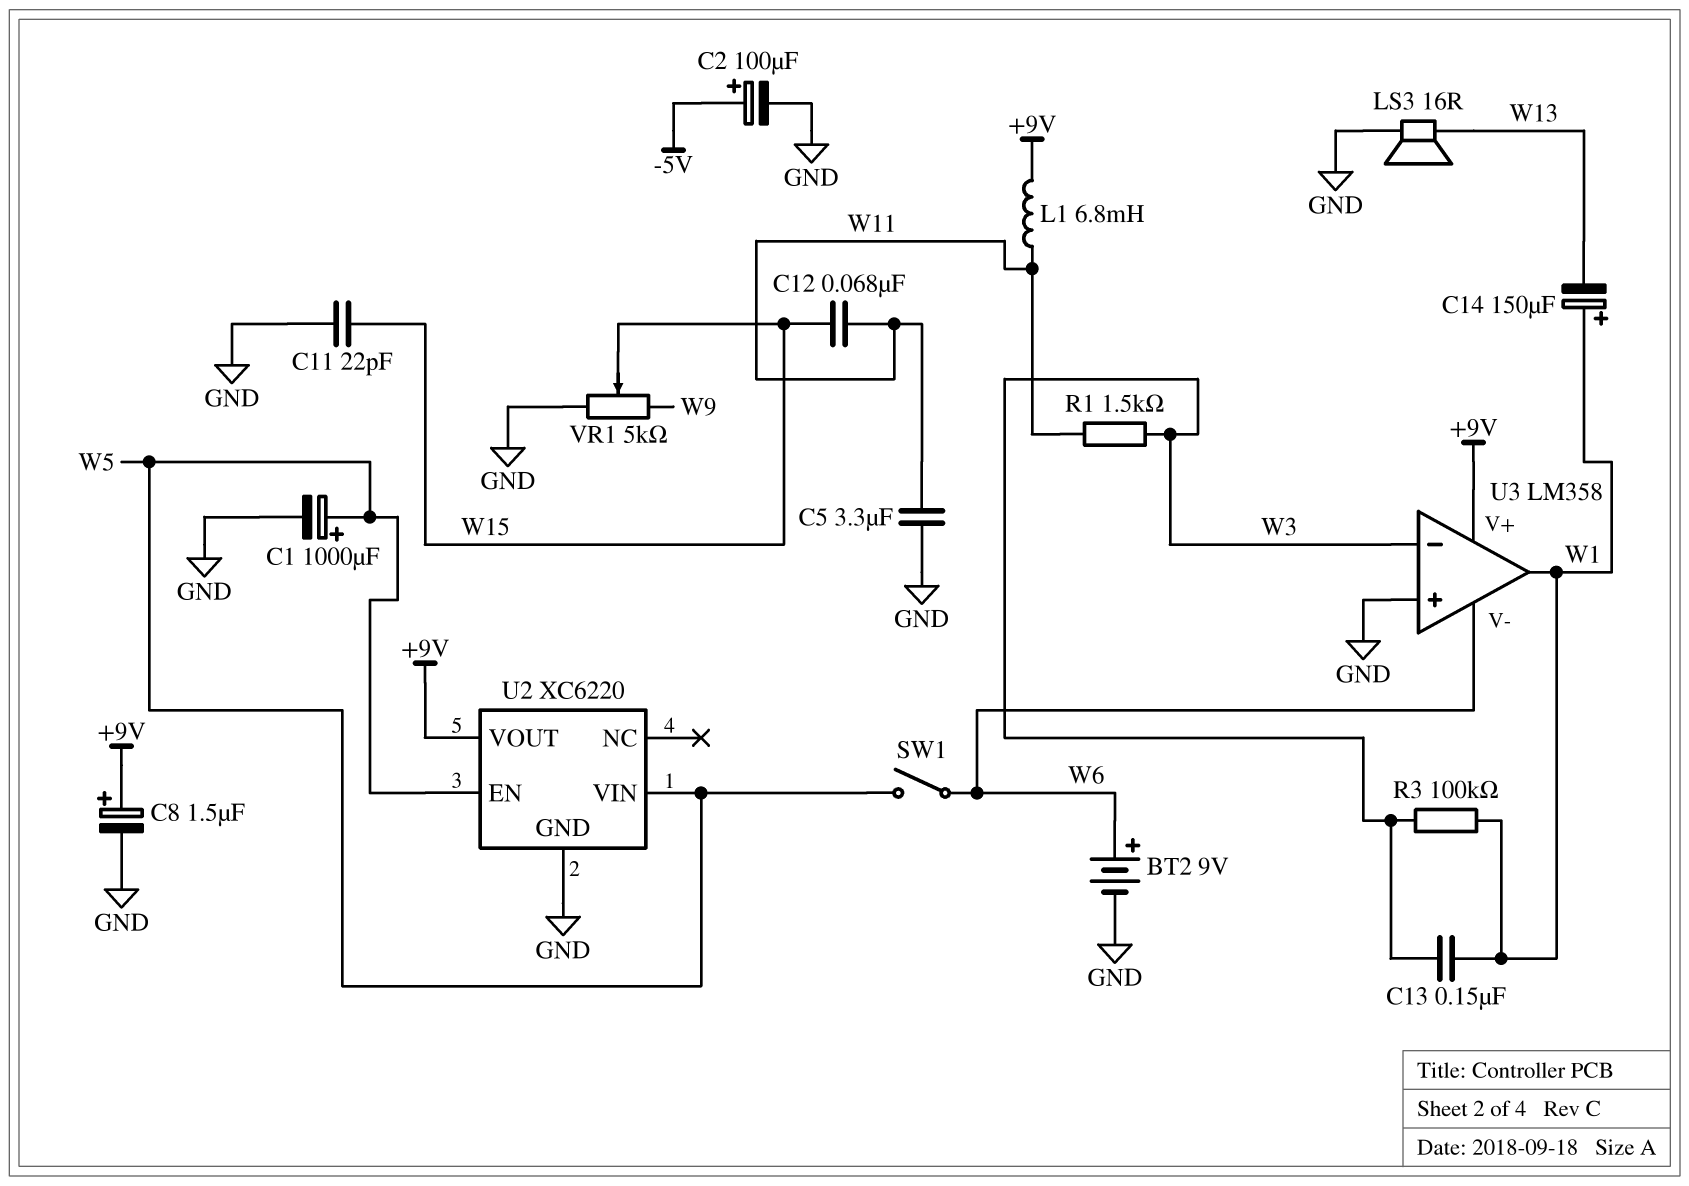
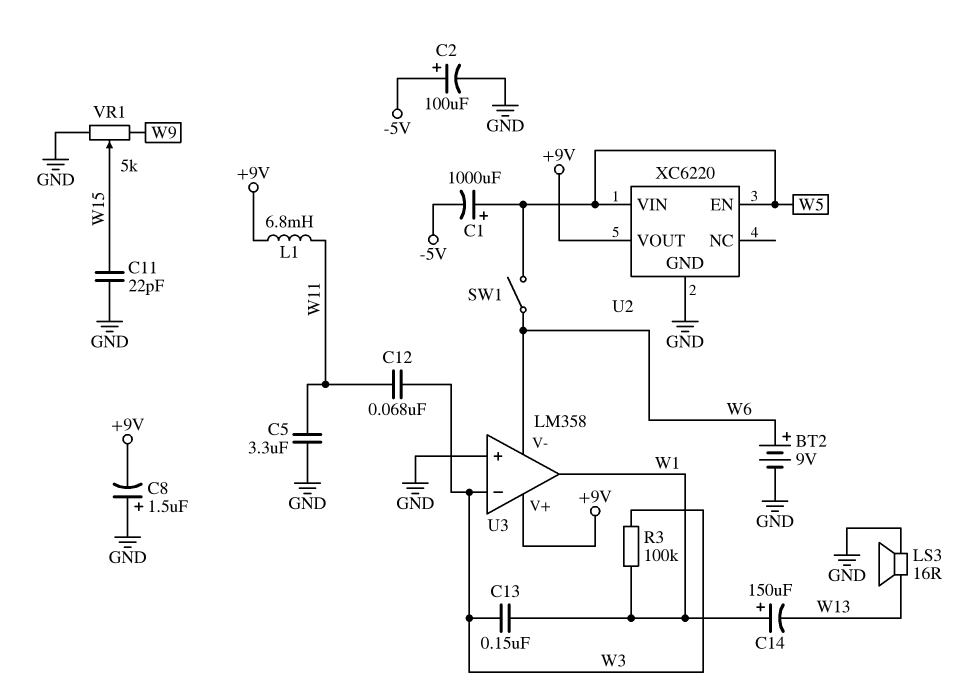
C1: 1000uF (plus W5, minus GND) -> 1000uF (plus W5, minus -5V)
C8: 1.5uF (plus +9V, minus GND) -> 1.5uF (plus GND, minus +9V)
C12: 68nF (W11, W15) -> 68nF (W3, W11)
R1: 1.5k (W3, W11) -> none

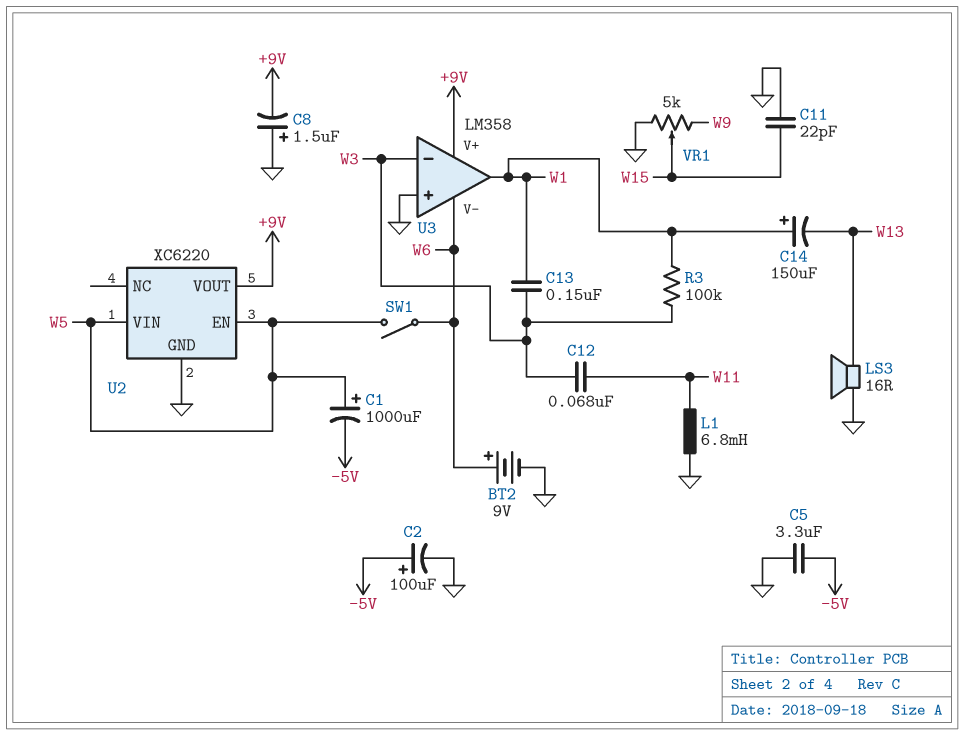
C5: 3.3uF (GND, W11) -> 3.3uF (-5V, GND)
L1: 6.8mH (+9V, W11) -> 6.8mH (GND, W11)

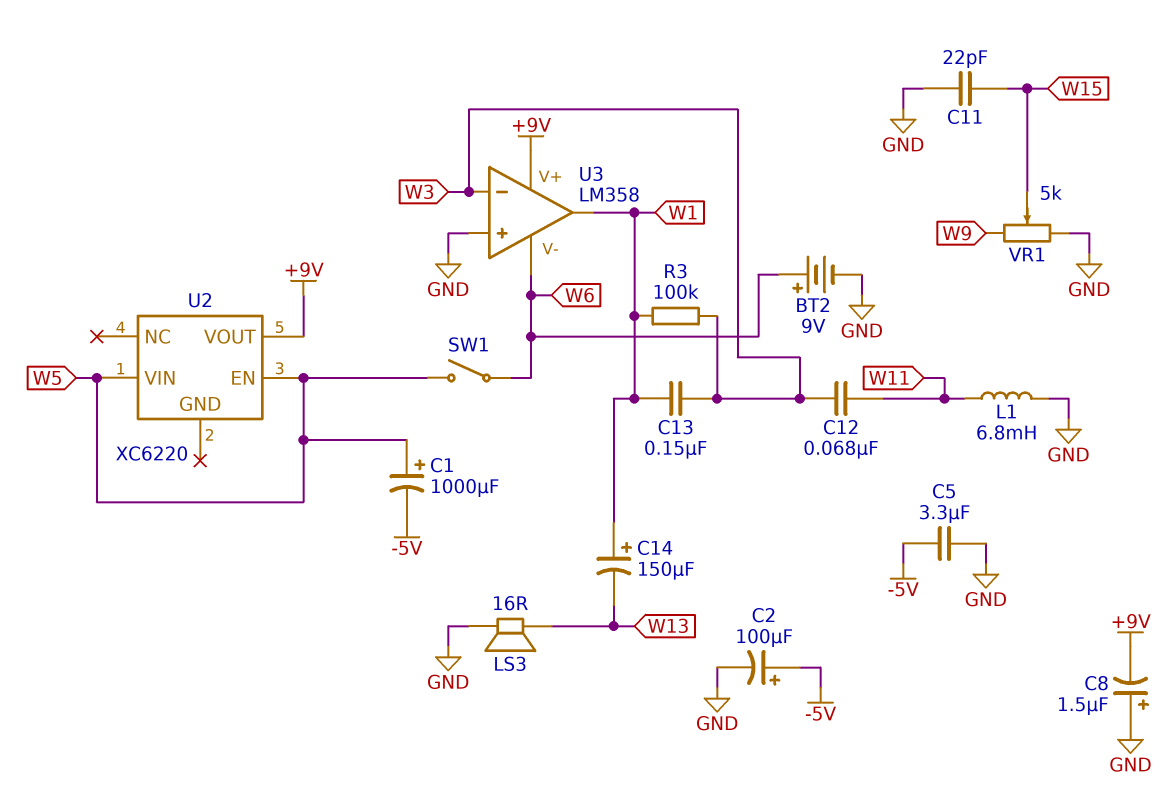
U2 pin GND: GND -> none

